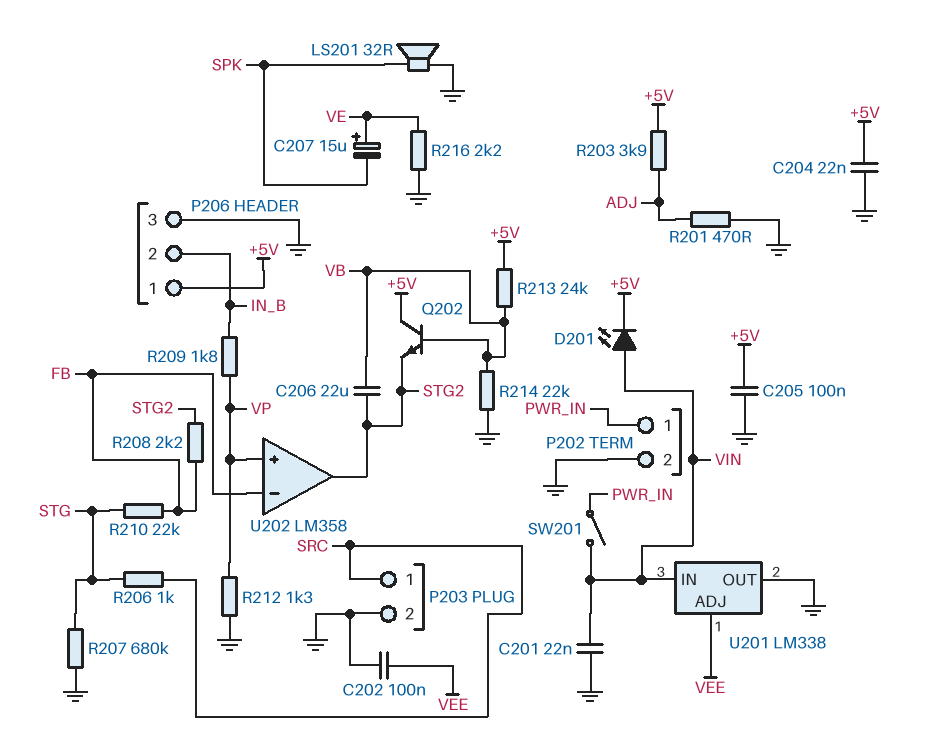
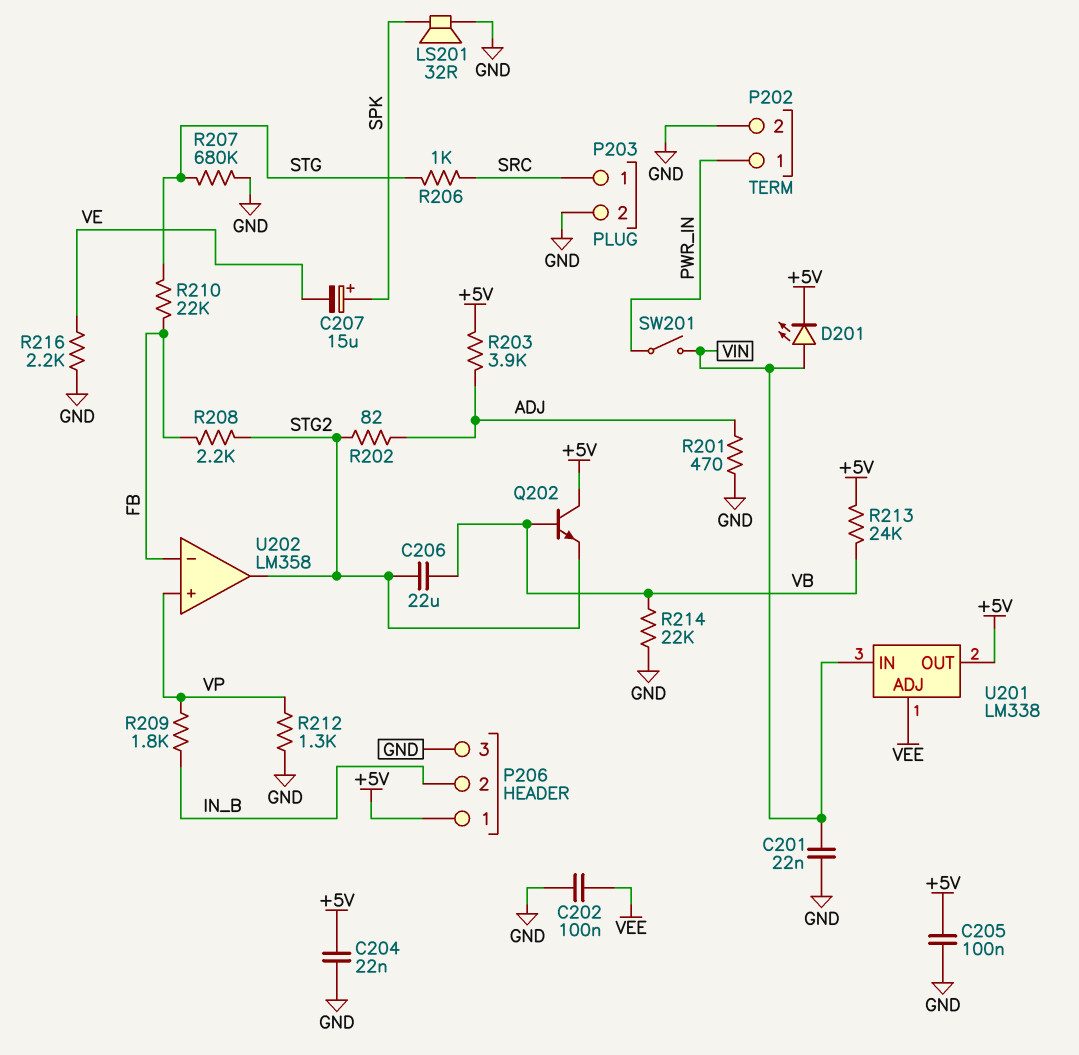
C207: 15uF (plus VE, minus SPK) -> 15uF (plus SPK, minus VE)
R202: none -> 82 (ADJ, STG2)
U201 pin OUT: GND -> +5V

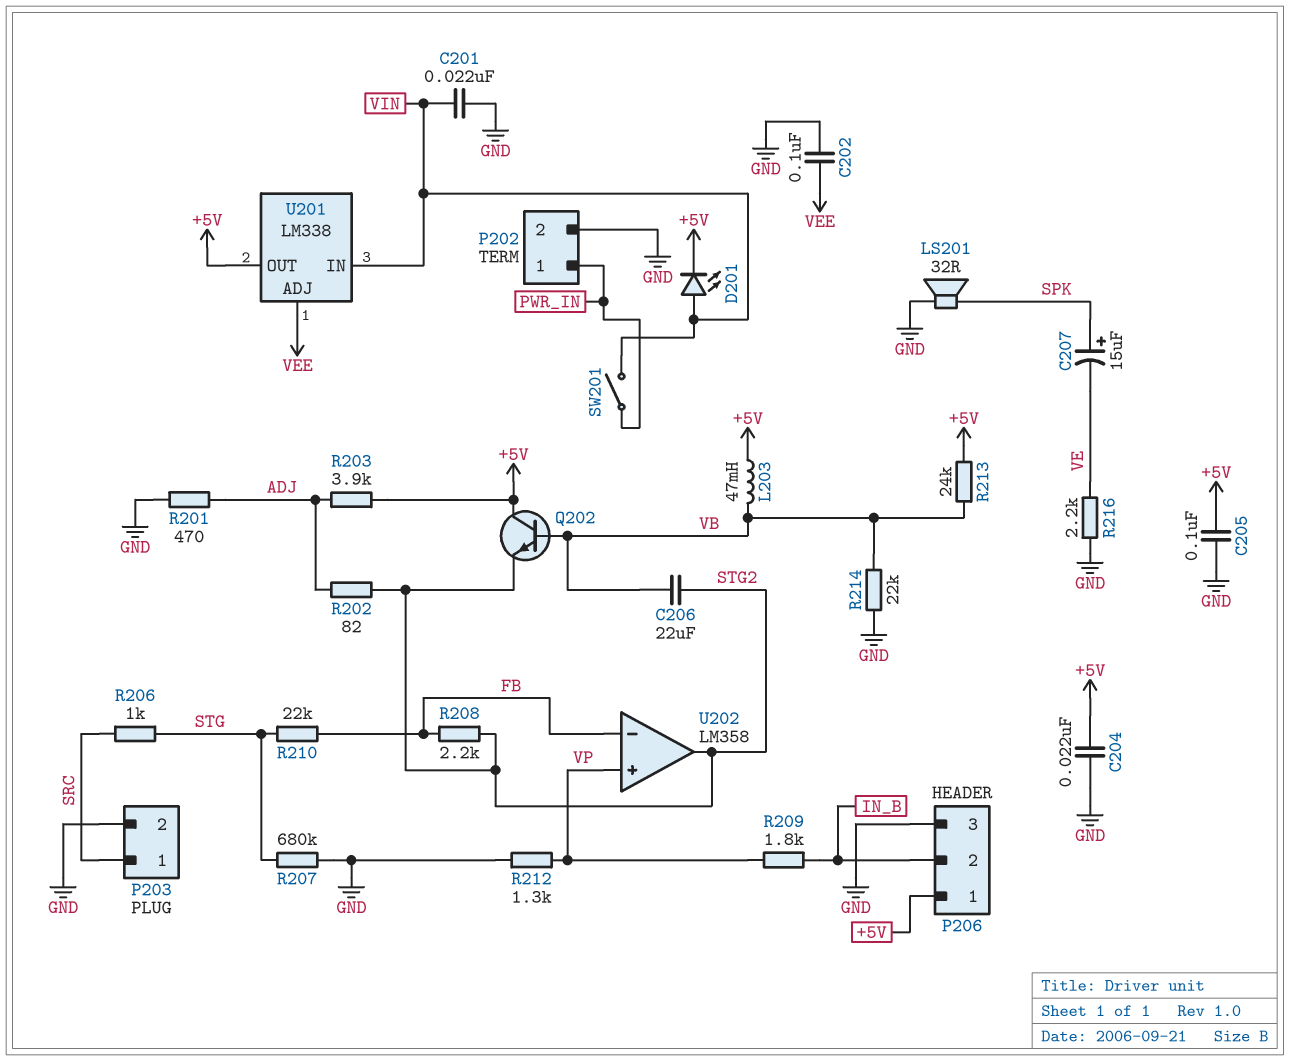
L203: none -> 47mH (+5V, VB)

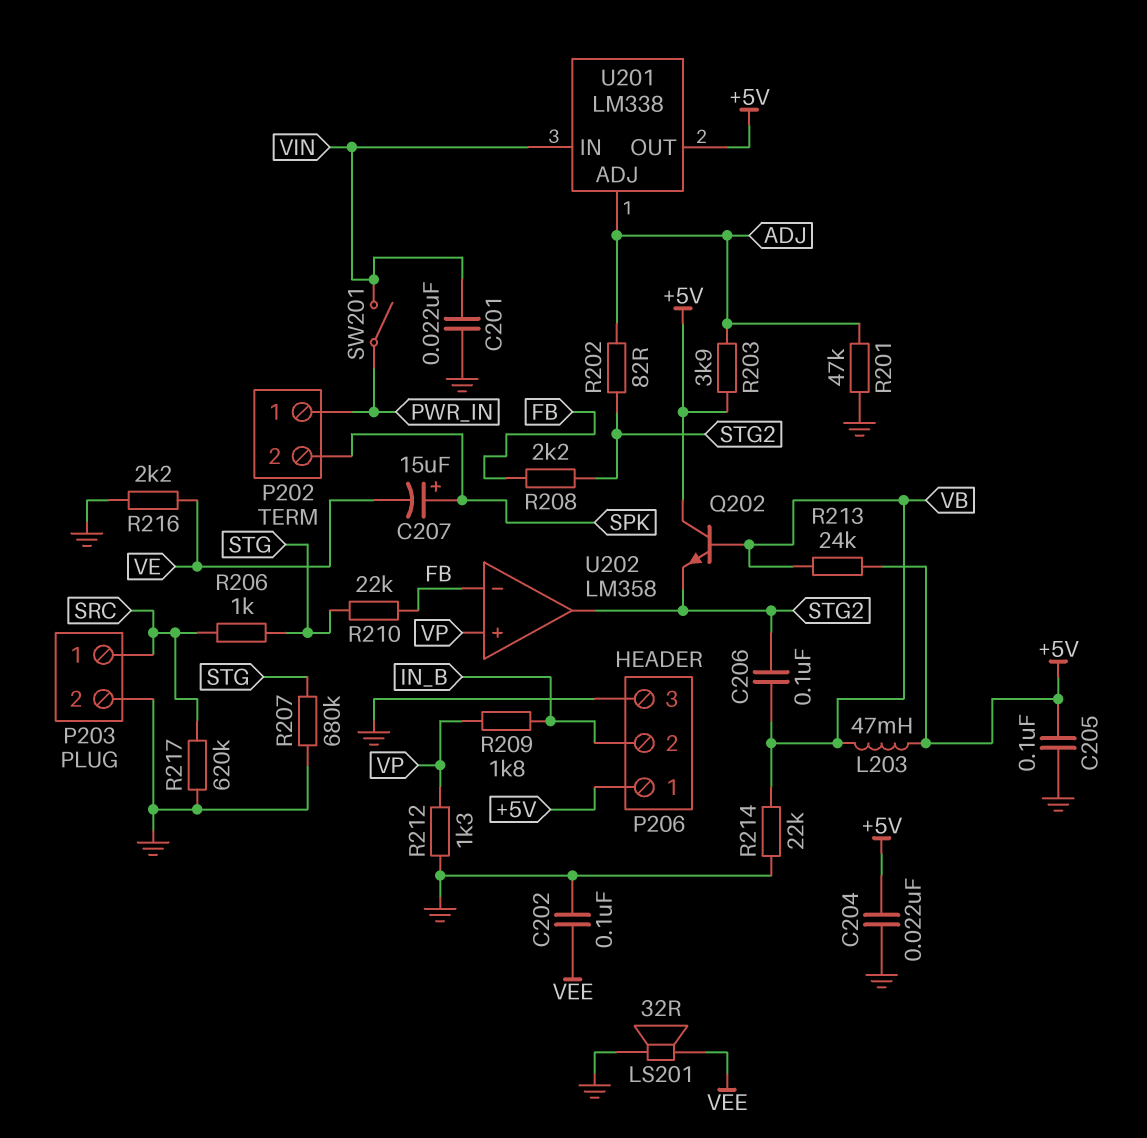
C206: 22uF (STG2, VB) -> 100nF (STG2, VB)
D201: LED (A VIN, K +5V) -> none
LS201: speaker 32R (GND, SPK) -> speaker 32R (GND, VEE)
P202 pin 2: GND -> SPK
R201: 470 (ADJ, GND) -> 47k (ADJ, GND)
R217: none -> 620k (GND, SRC)
U201 pin ADJ: VEE -> ADJ

